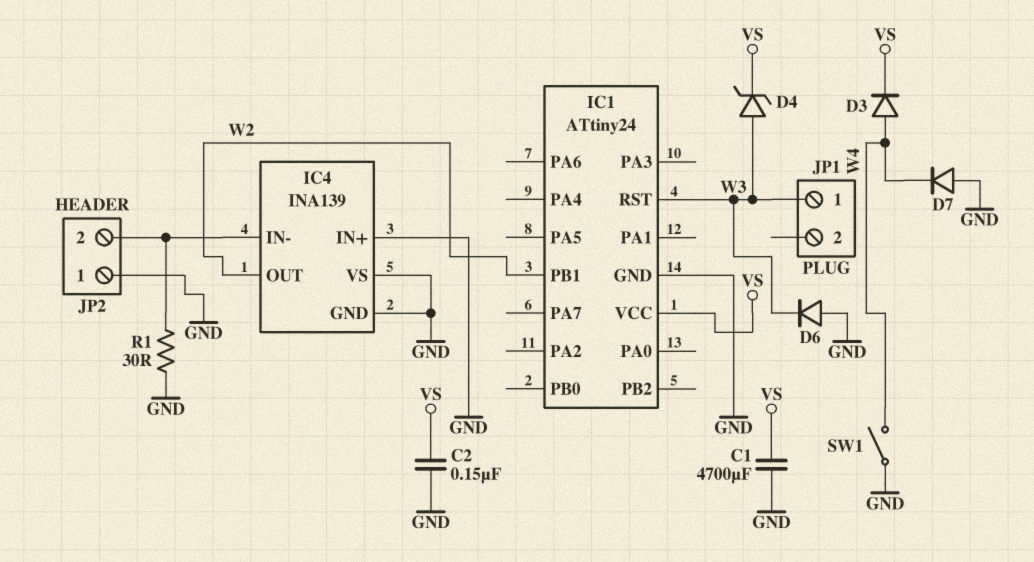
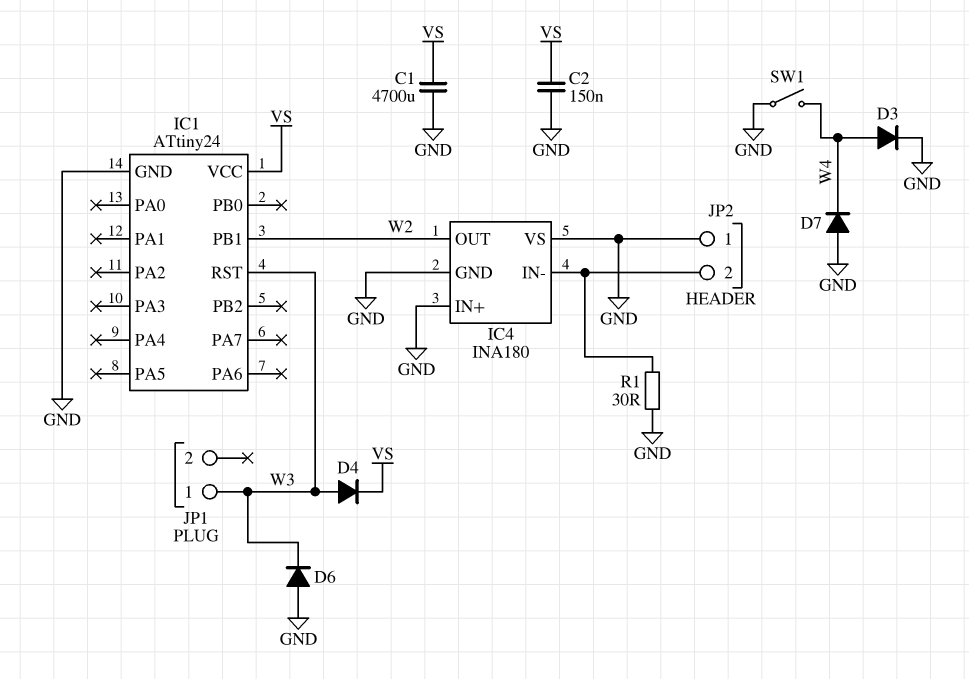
D3: diode (A W4, K VS) -> diode (A W4, K GND)
D4: zener (A W3, K VS) -> diode (A W3, K VS)
IC4: INA139 -> INA180

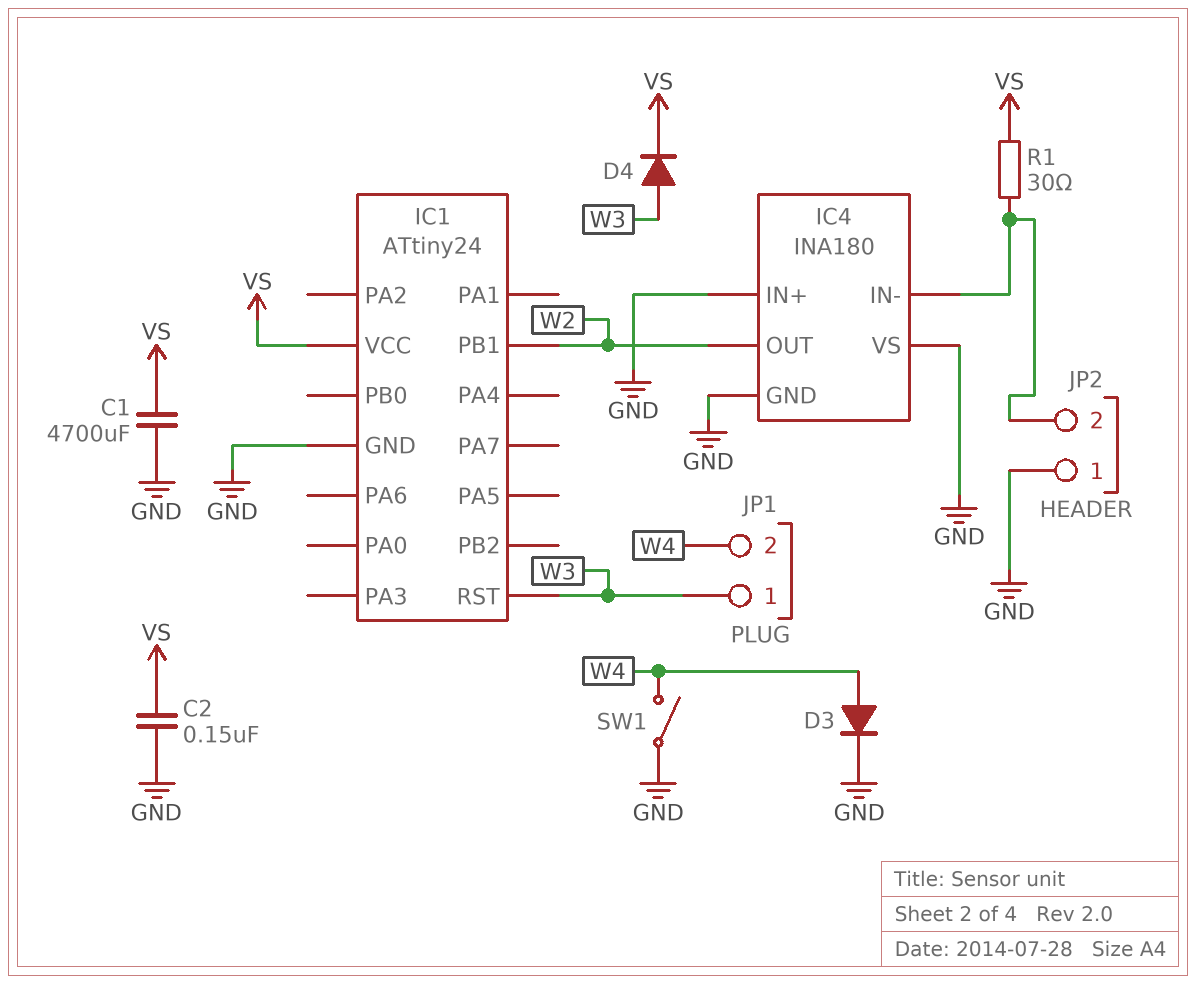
D6: diode (A GND, K W3) -> none
D7: diode (A GND, K W4) -> none
JP1 pin 2: none -> W4
R1: 30 (GND, IC4/IN-) -> 30 (IC4/IN-, VS)

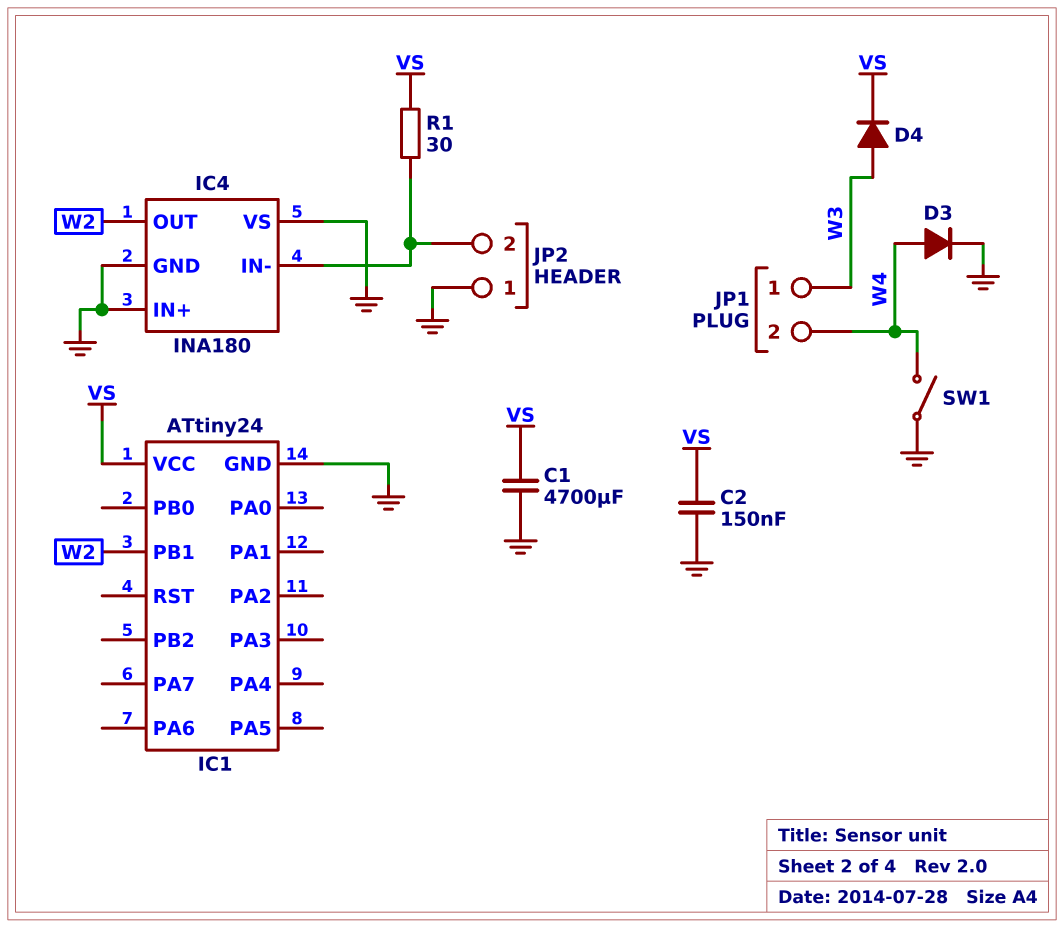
IC1 pin RST: W3 -> none

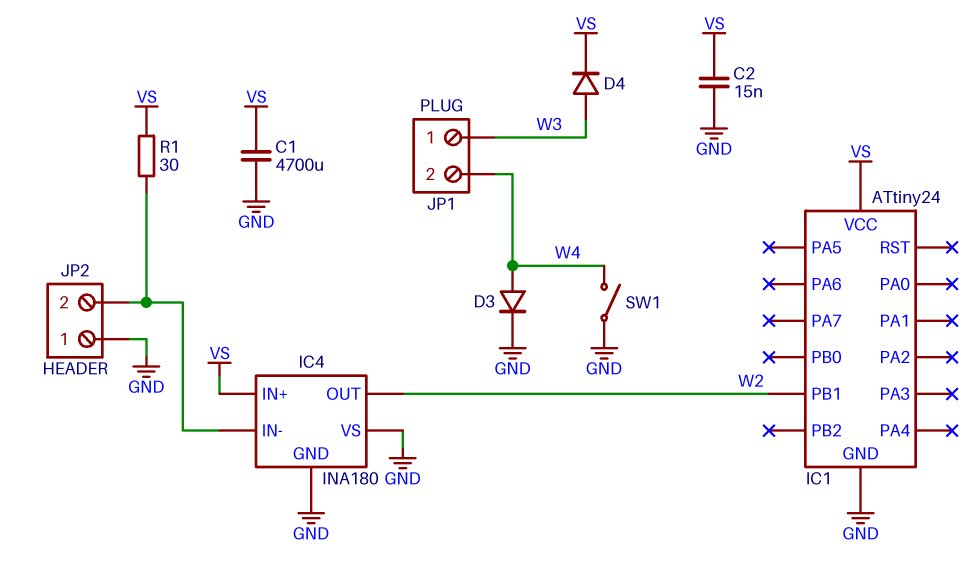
C2: 150nF (GND, VS) -> 15nF (GND, VS)
IC4 pin IN+: GND -> VS

